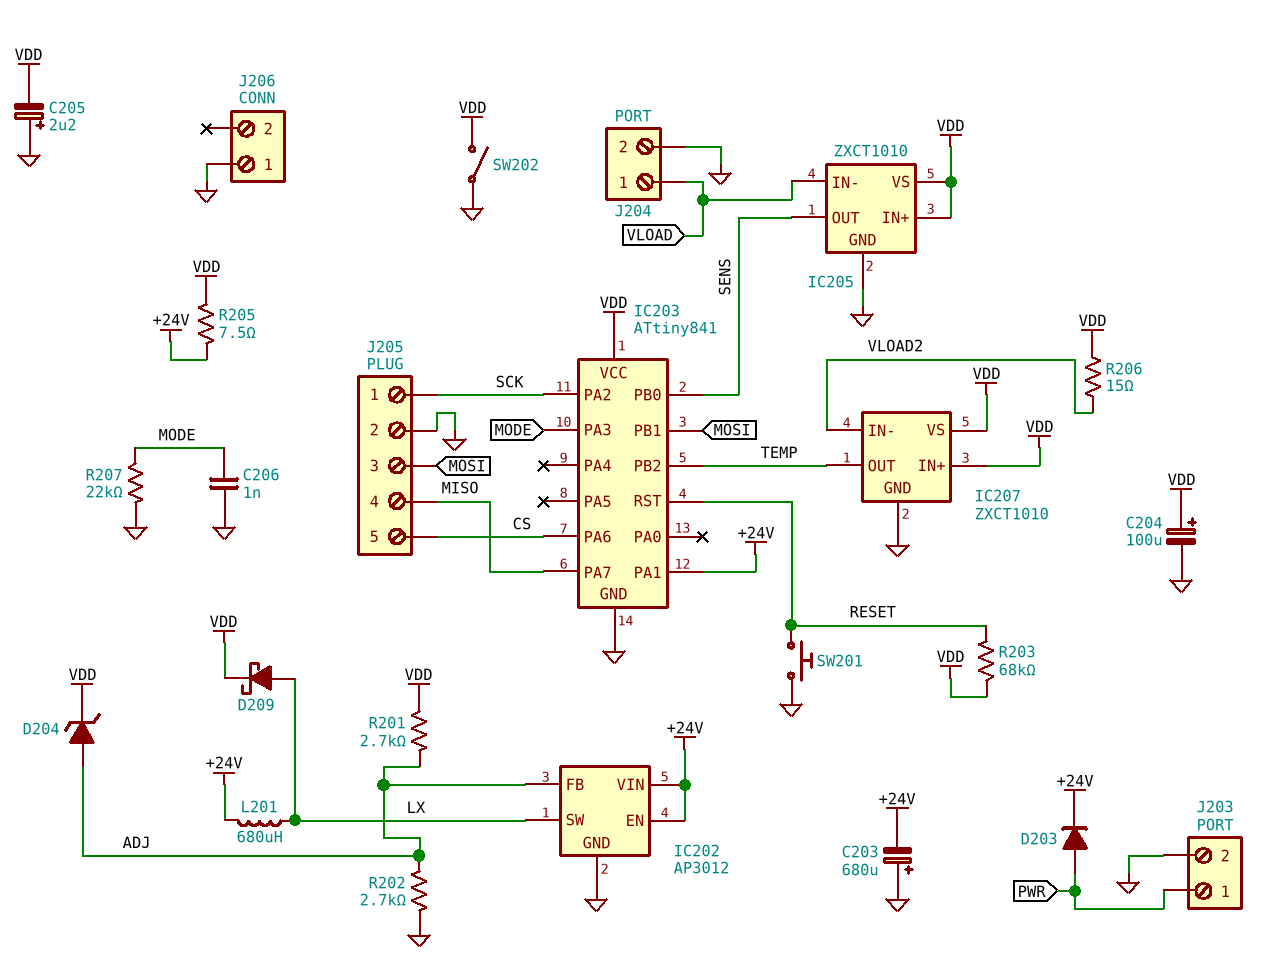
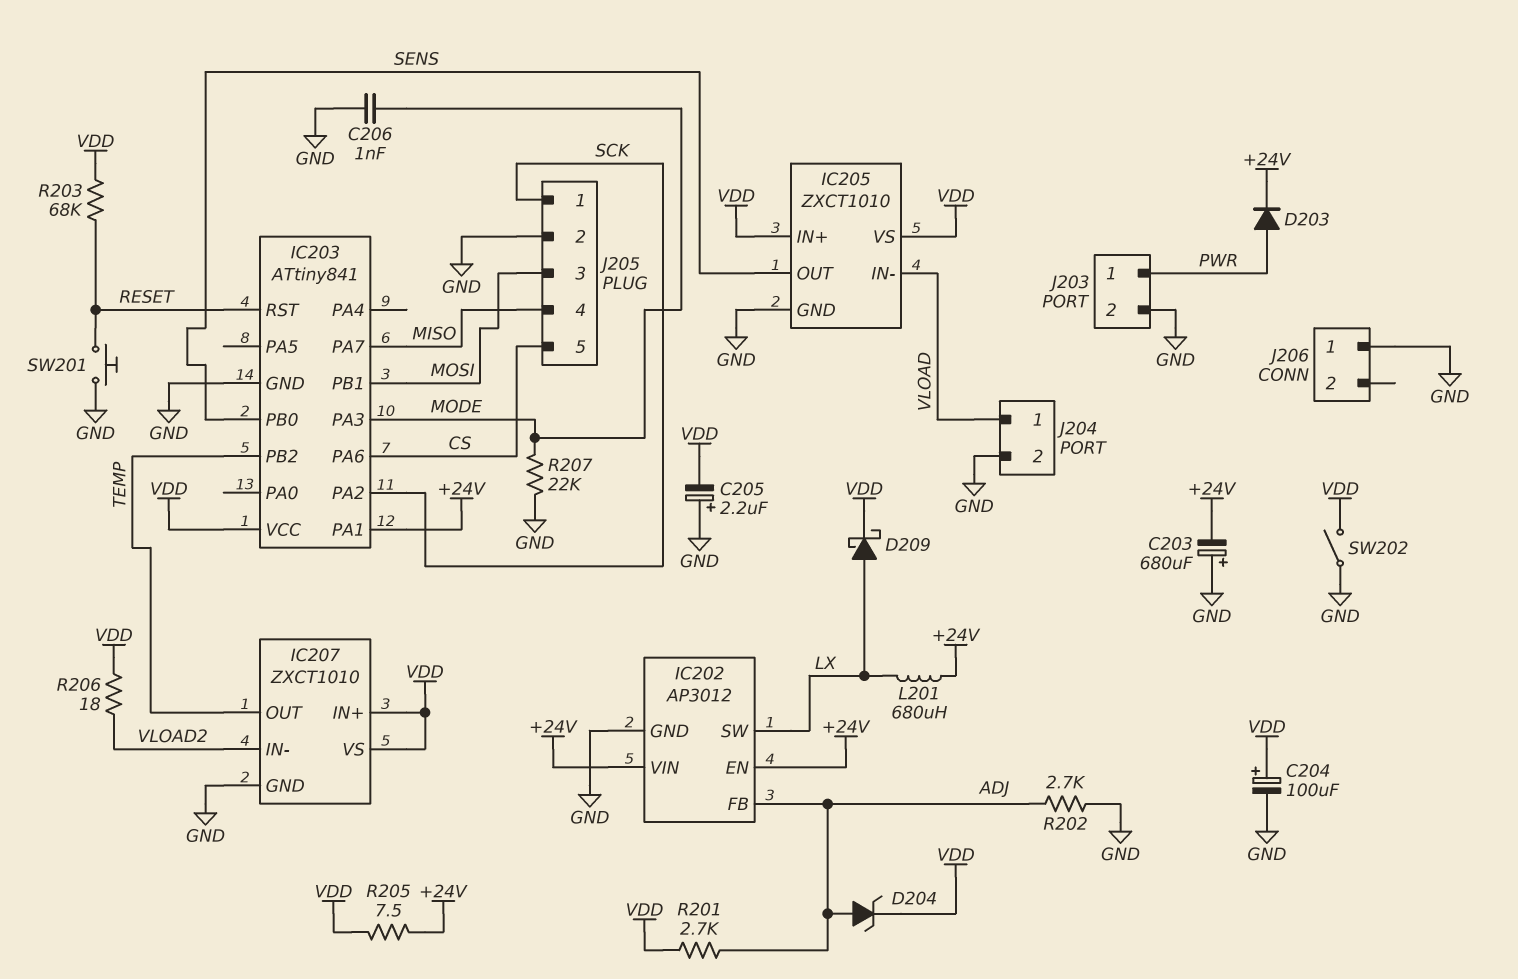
R206: 15 (VDD, VLOAD2) -> 18 (VDD, VLOAD2)

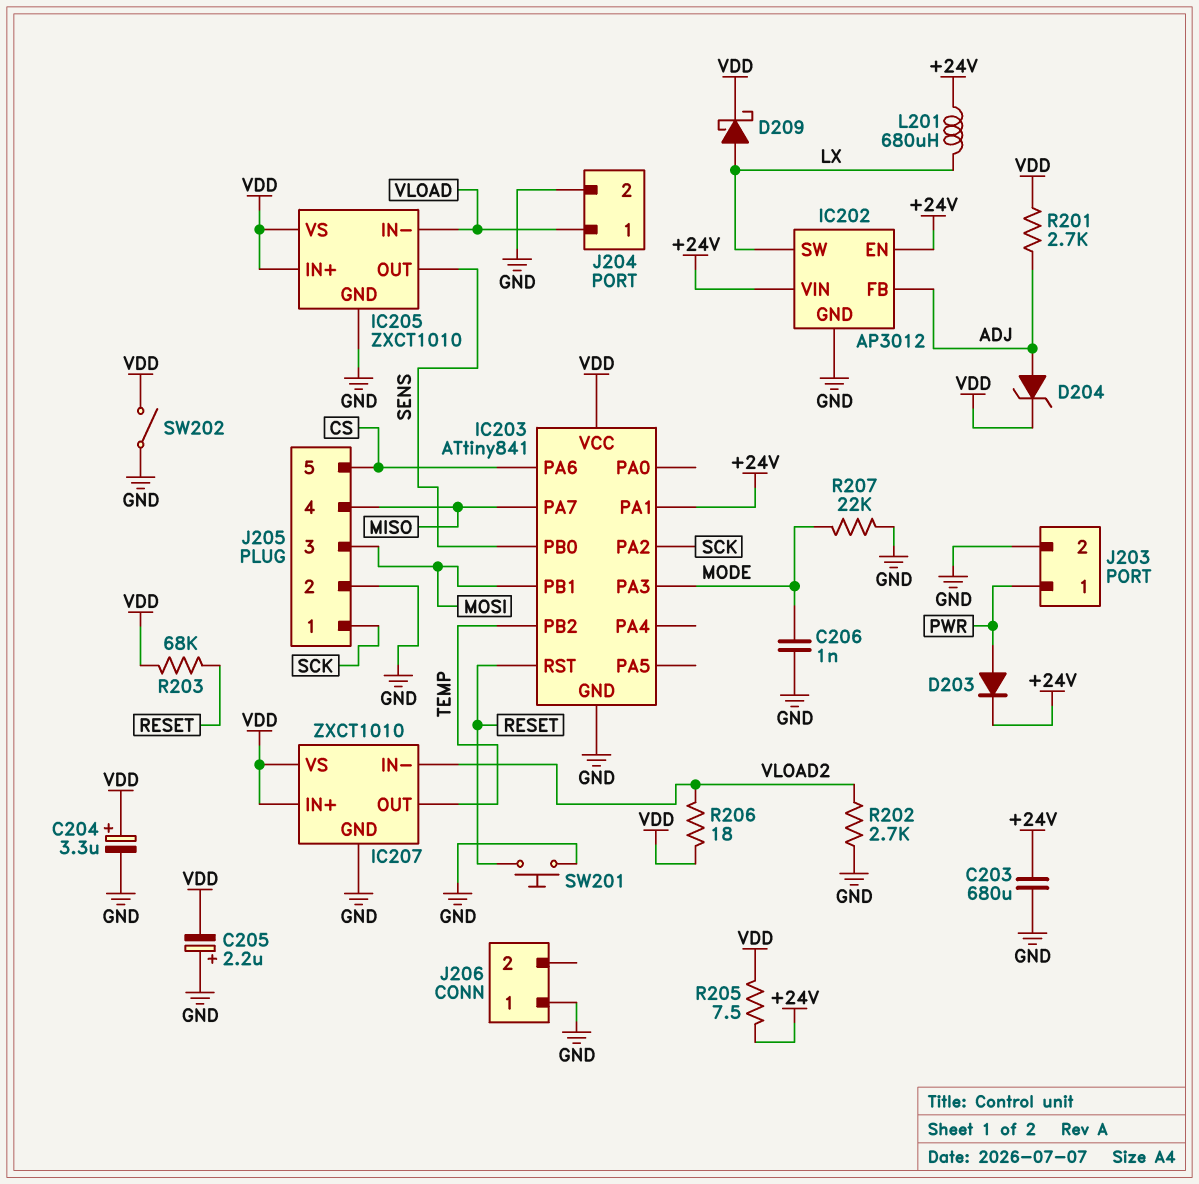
C203: 680uF (plus GND, minus +24V) -> 680uF (+24V, GND)
C204: 100uF (plus VDD, minus GND) -> 3.3uF (plus VDD, minus GND)
R202: 2.7k (ADJ, GND) -> 2.7k (GND, VLOAD2)

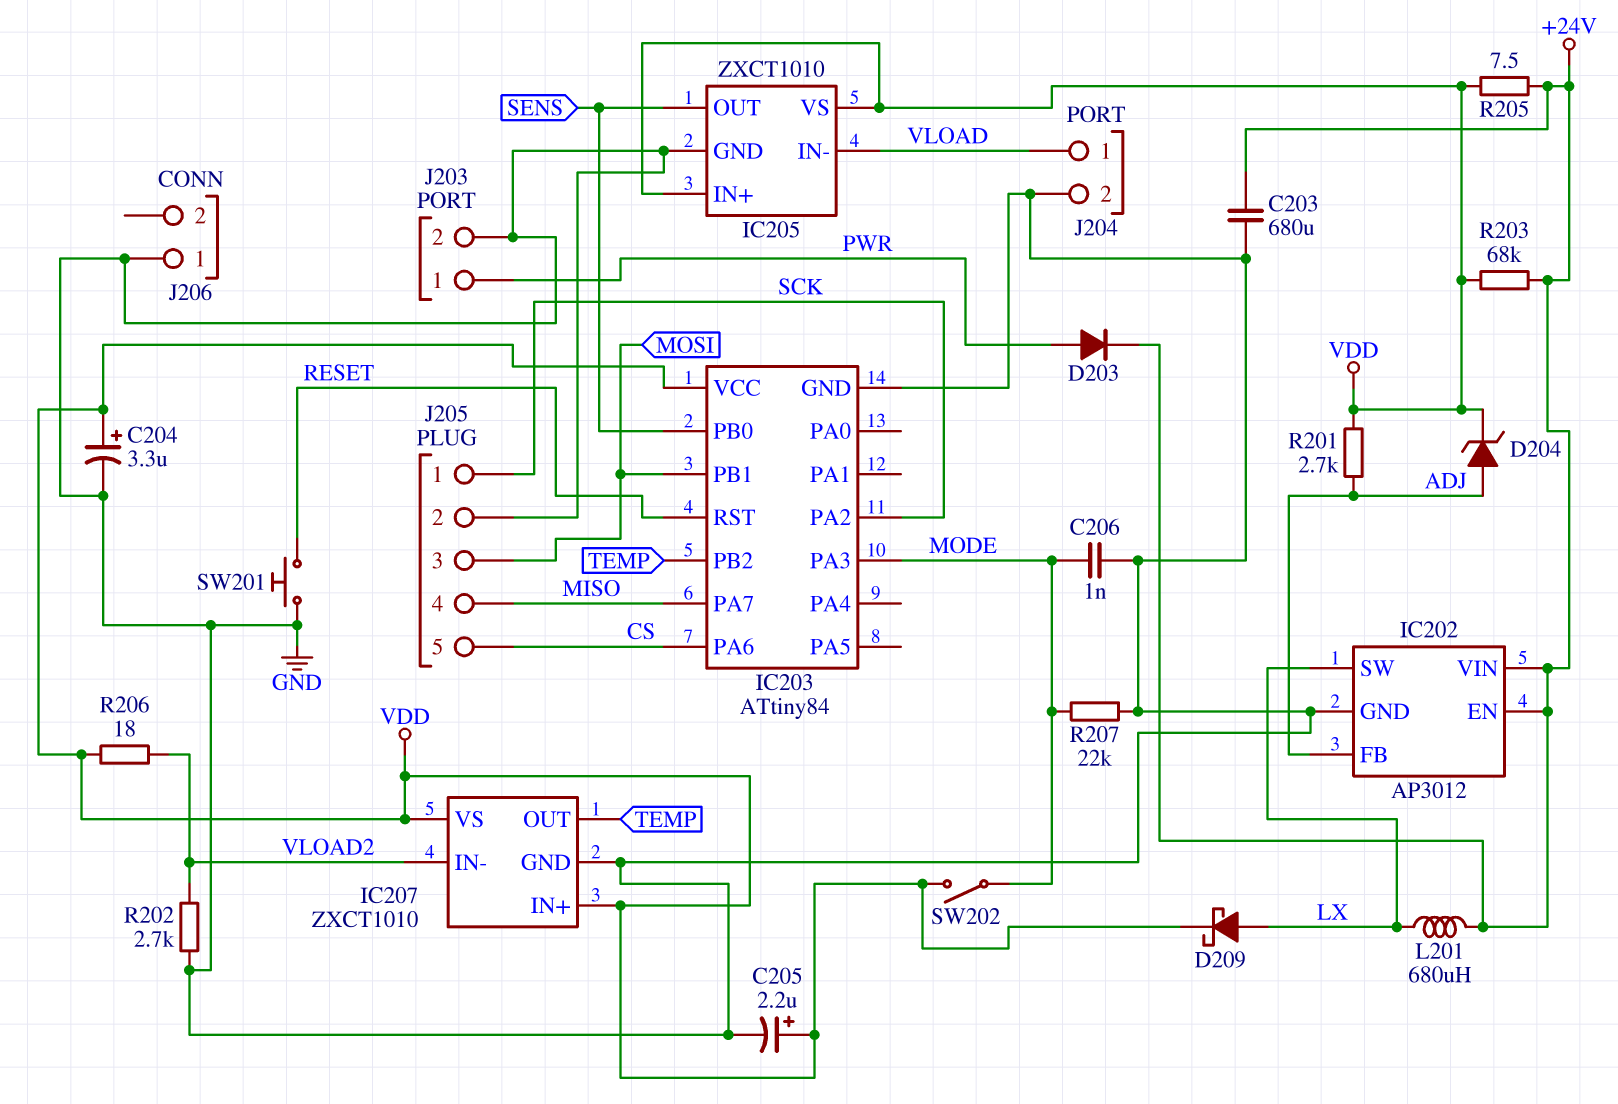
C205: 2.2uF (plus GND, minus VDD) -> 2.2uF (plus VDD, minus GND)
IC203: ATtiny841 -> ATtiny84
IC203 pin PA1: +24V -> none
R203: 68k (RESET, VDD) -> 68k (+24V, VDD)
SW202: switch (GND, VDD) -> switch (MODE, VDD)

